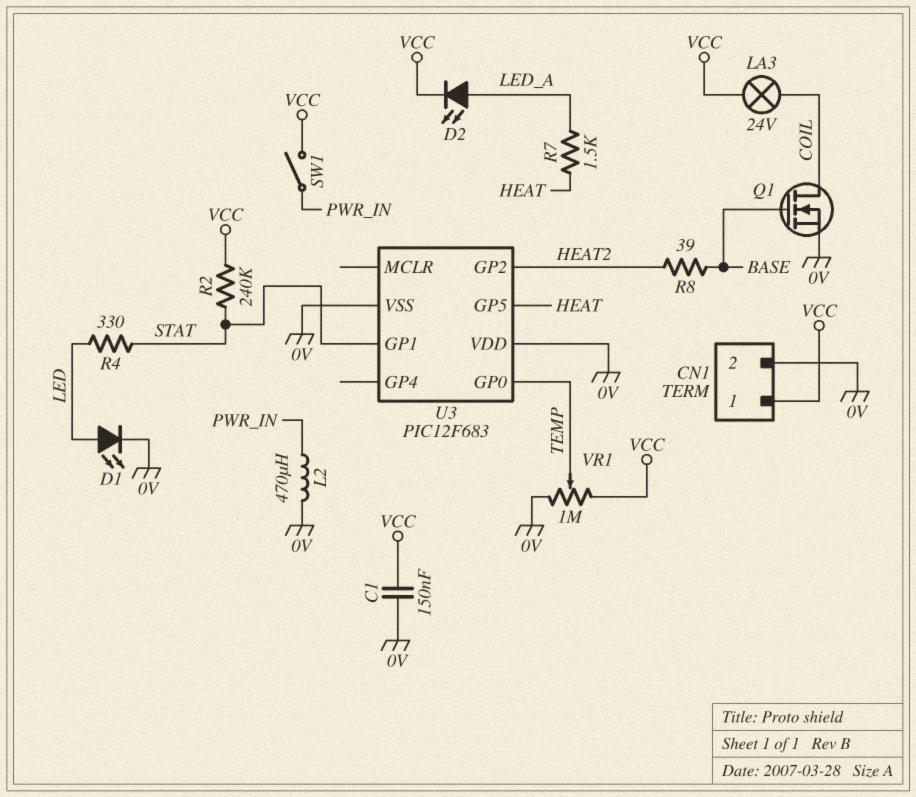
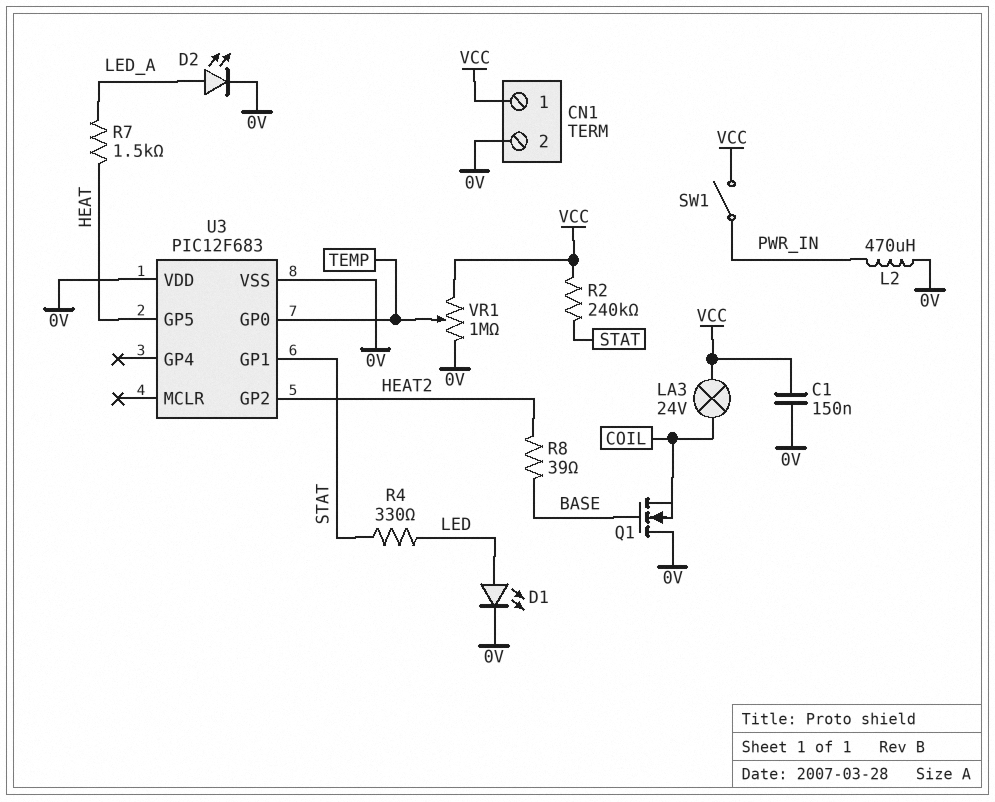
D2: LED (A LED_A, K VCC) -> LED (A LED_A, K 0V)
Q1: NMOS (G BASE, D COIL, S 0V) -> NMOS (G BASE, D 0V, S COIL)

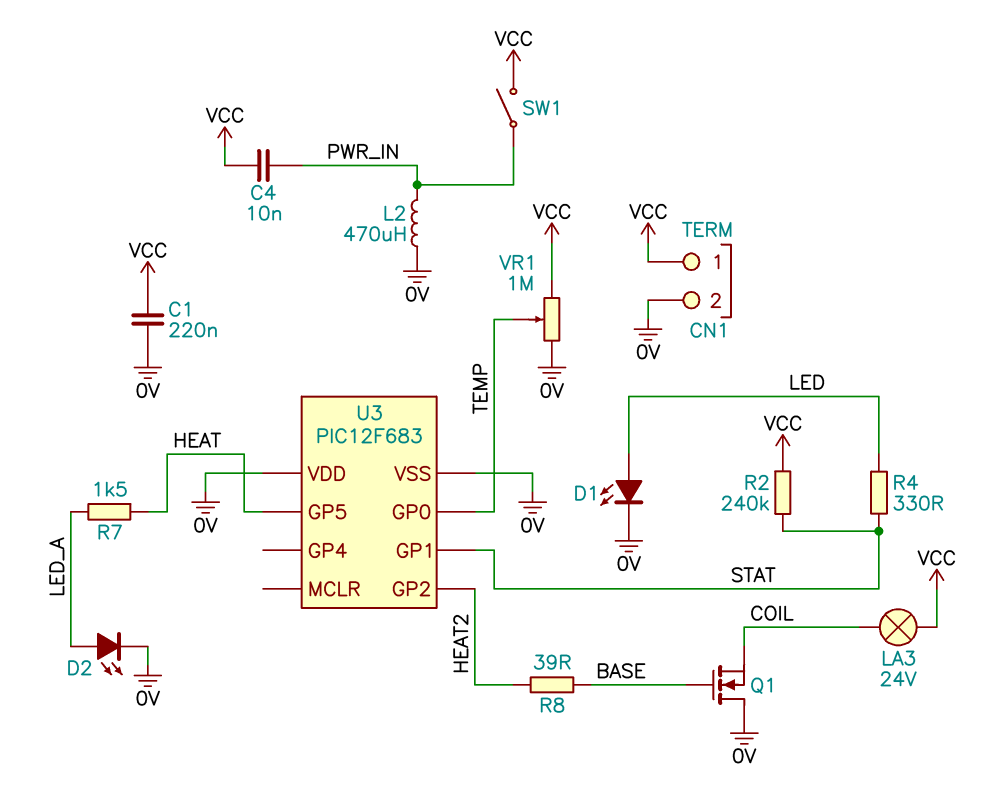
C1: 150nF (0V, VCC) -> 220nF (0V, VCC)
C4: none -> 10nF (PWR_IN, VCC)

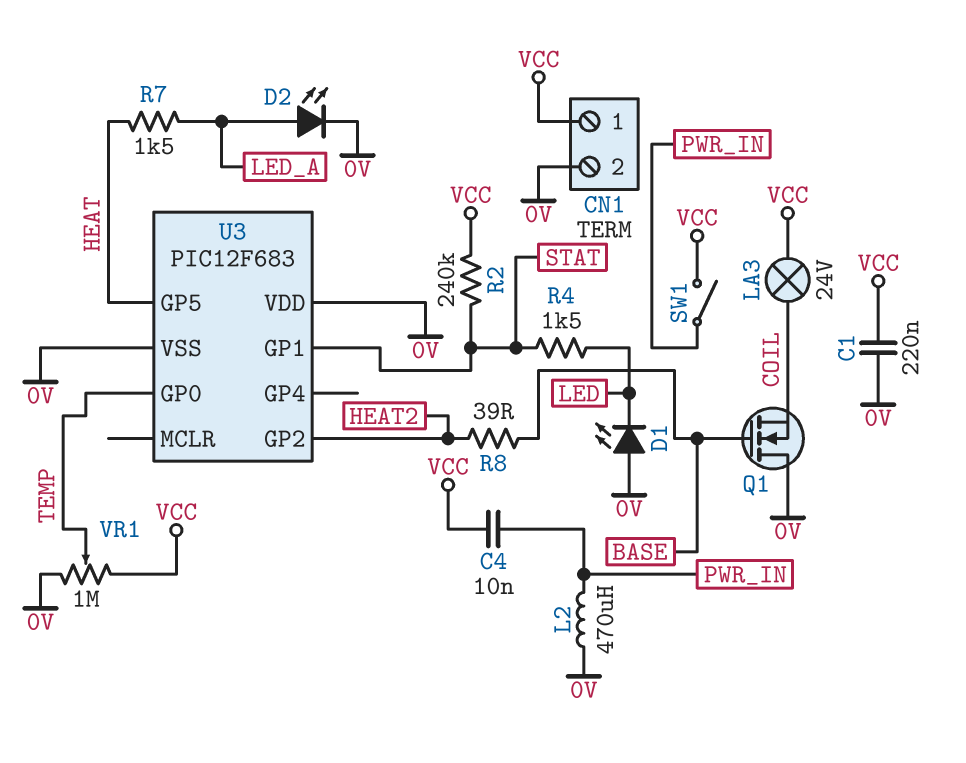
D1: LED (A LED, K 0V) -> LED (A 0V, K LED)
R4: 330 (LED, STAT) -> 1.5k (LED, STAT)

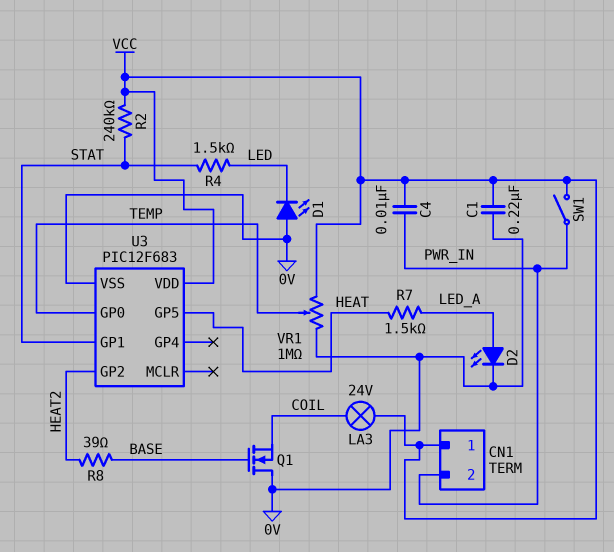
CN1 pin 2: 0V -> PWR_IN
L2: 470uH (0V, PWR_IN) -> none
U3 pin VDD: 0V -> VCC

